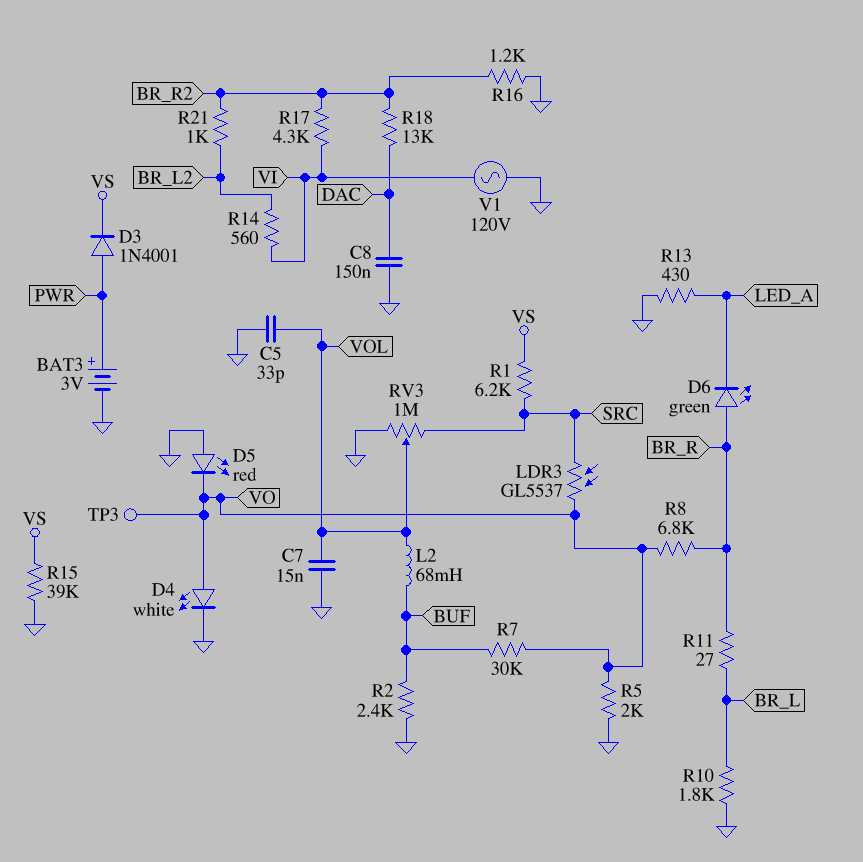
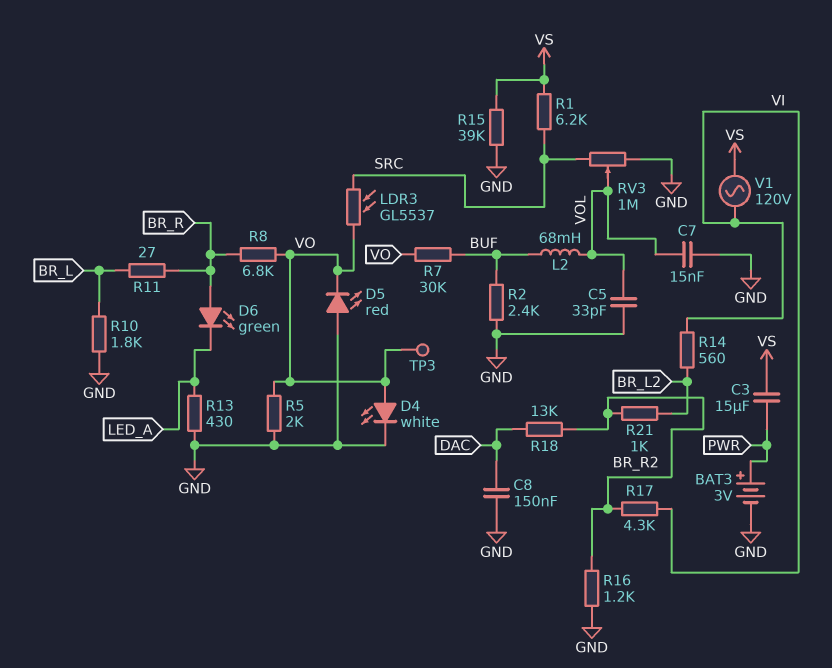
C3: none -> 15uF (PWR, VS)
D3: diode 1N4001 (A PWR, K VS) -> none
V1: AC 120V (GND, VI) -> AC 120V (VI, VS)

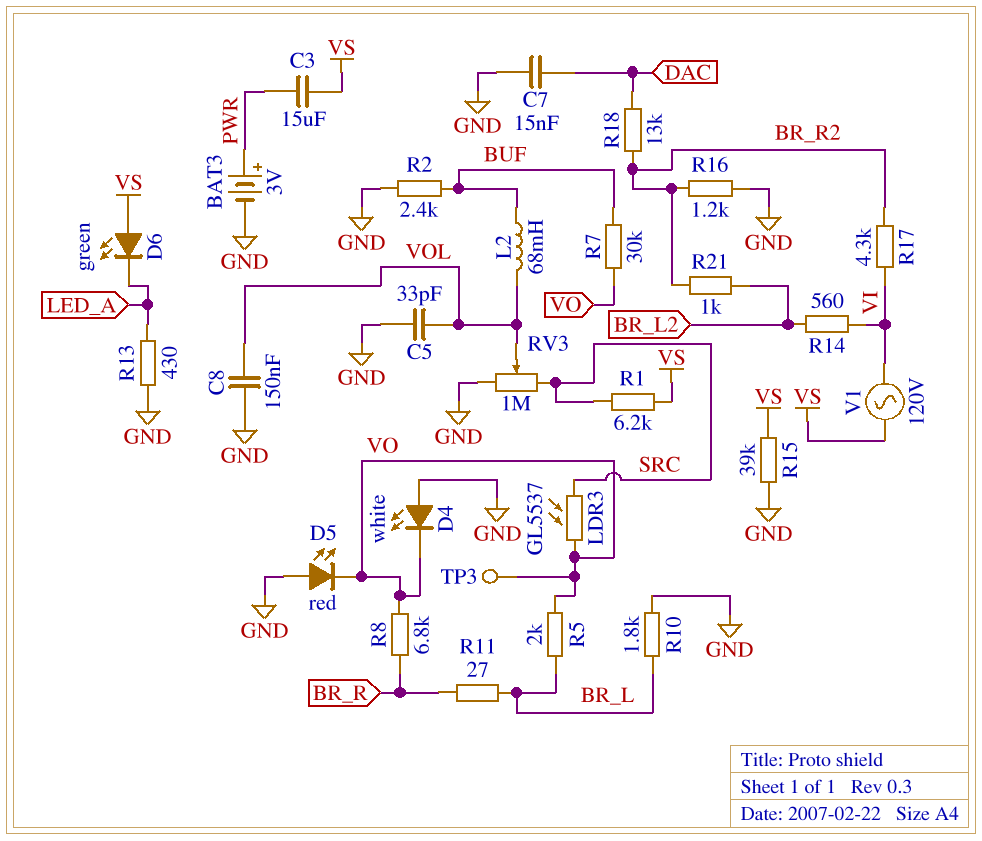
C7: 15nF (GND, VOL) -> 15nF (DAC, GND)
C8: 150nF (DAC, GND) -> 150nF (GND, VOL)
D4: LED white (A VO, K GND) -> LED white (A GND, K VO)
D6: LED green (A BR_R, K LED_A) -> LED green (A VS, K LED_A)
R5: 2k (GND, VO) -> 2k (BR_L, VO)

